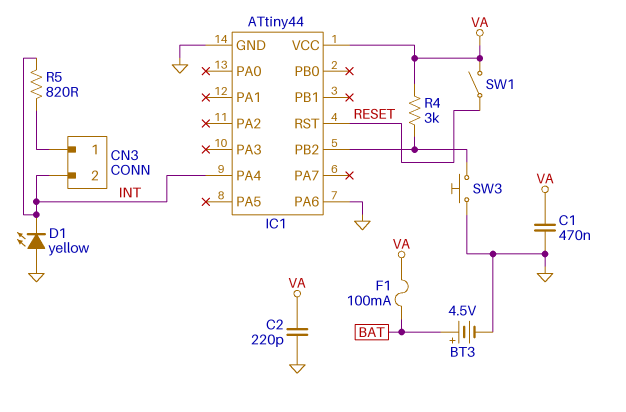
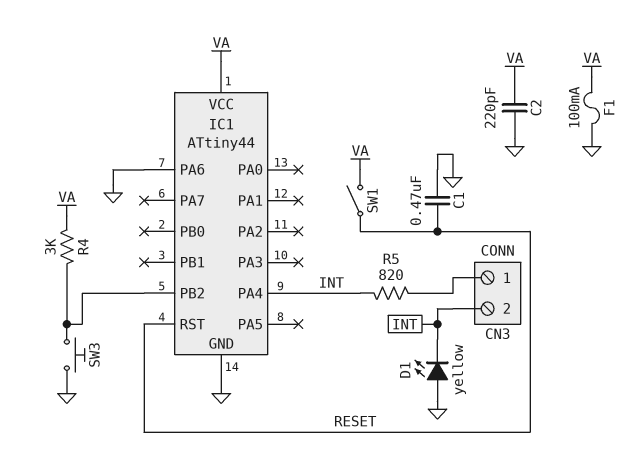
BT3: 4.5V (plus BAT, minus GND) -> none
C1: 470nF (GND, VA) -> 470nF (GND, RESET)
F1: 100mA (BAT, VA) -> 100mA (GND, VA)

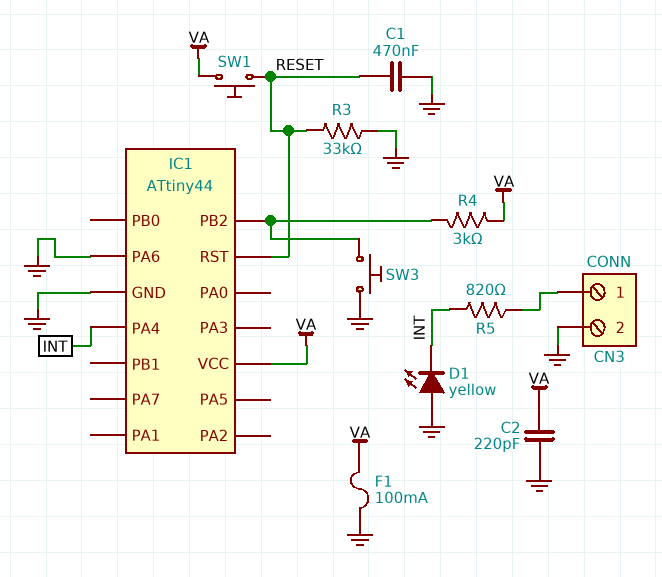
CN3 pin 2: INT -> GND
R3: none -> 33k (GND, RESET)
SW1: switch (RESET, VA) -> button (RESET, VA)

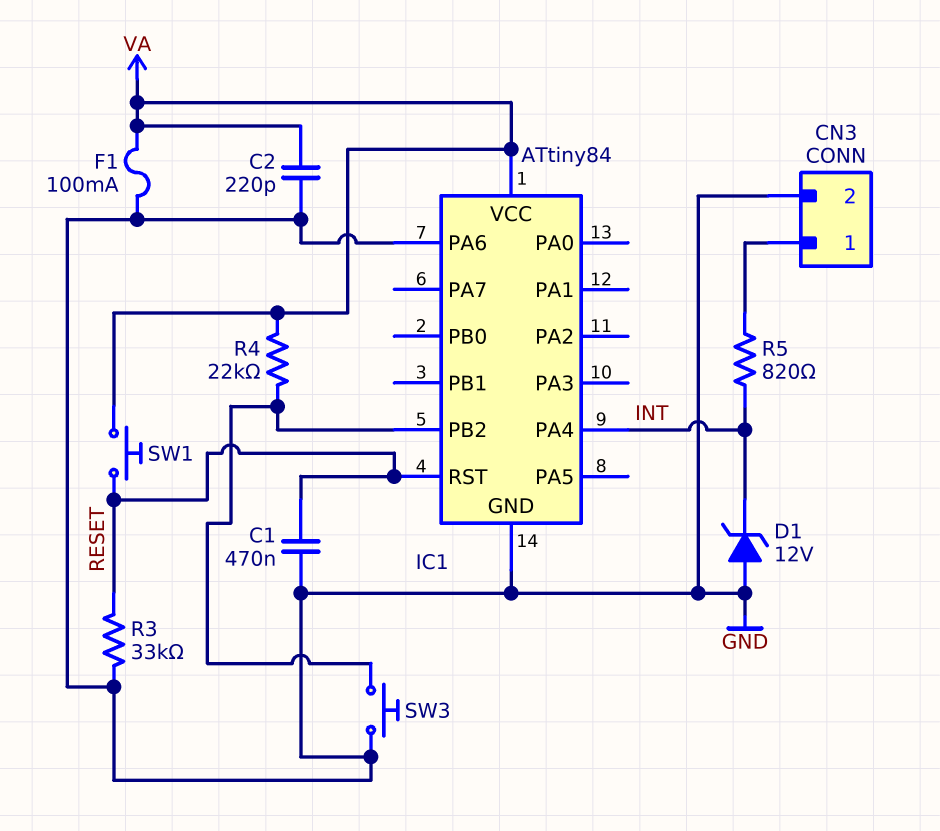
D1: LED yellow (A GND, K INT) -> zener 12V (A GND, K INT)
IC1: ATtiny44 -> ATtiny84
R4: 3k (IC1/PB2, VA) -> 22k (IC1/PB2, VA)

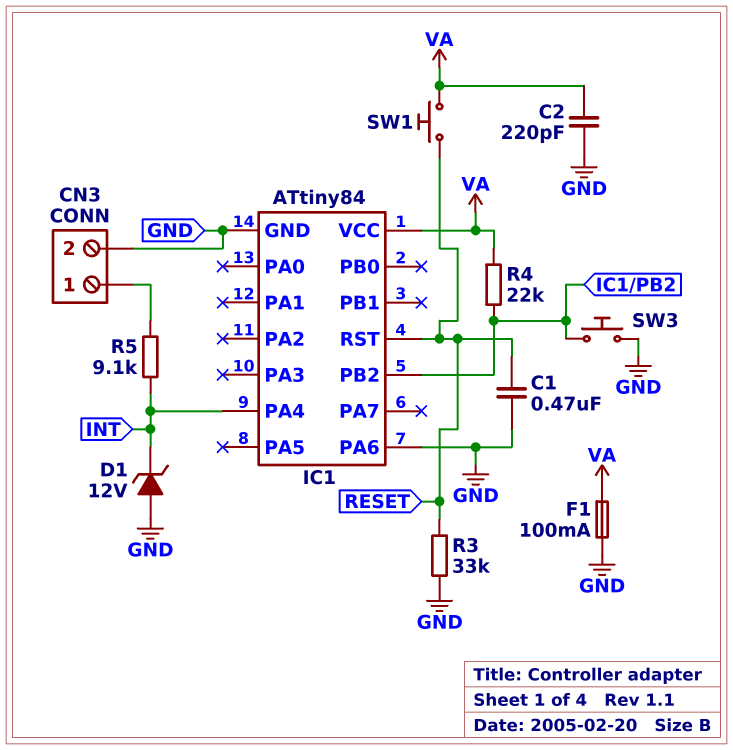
R5: 820 (CN3/1, INT) -> 9.1k (CN3/1, INT)

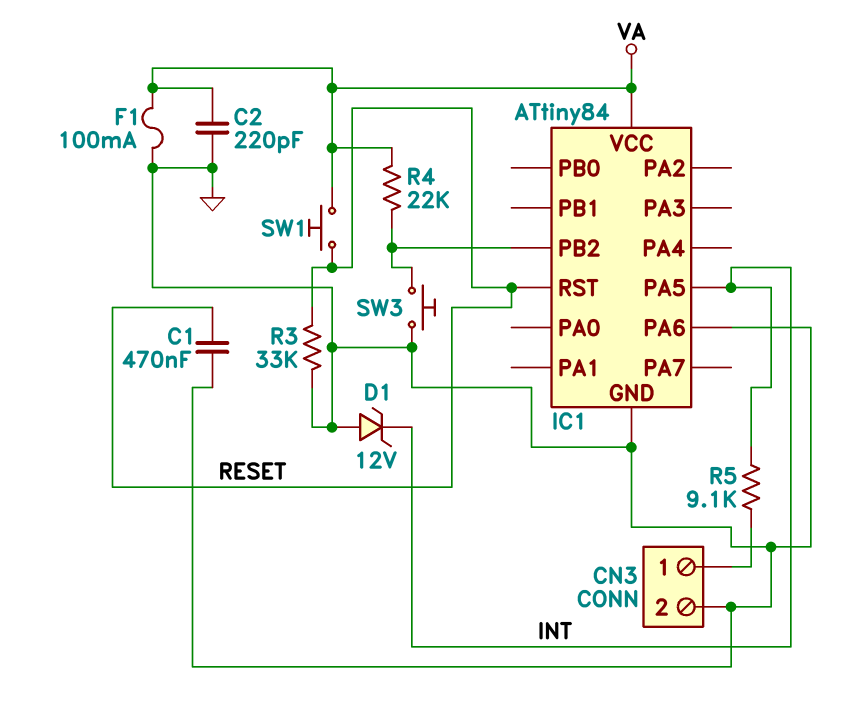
IC1 pin PA4: INT -> none
IC1 pin PA5: none -> INT

